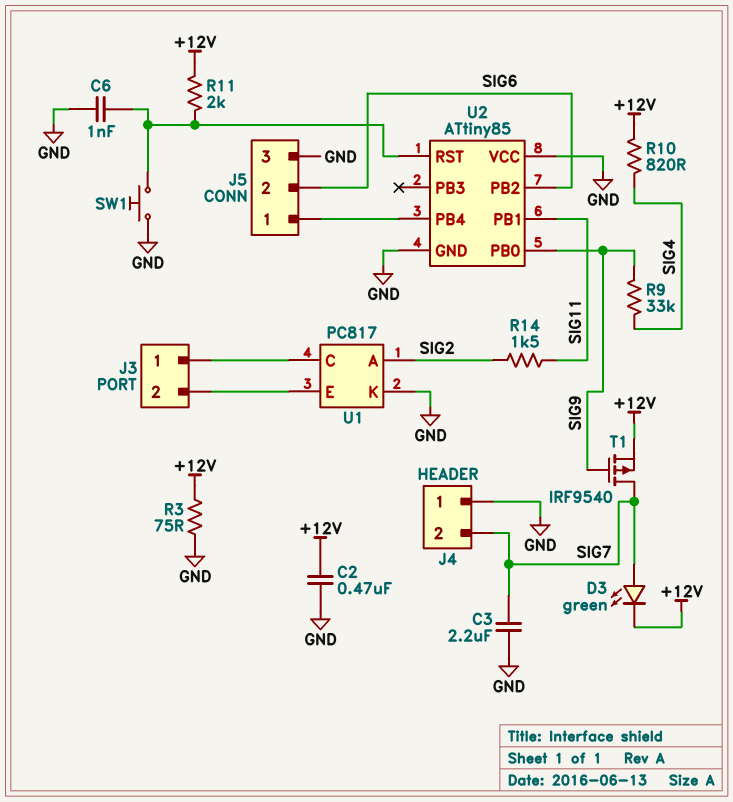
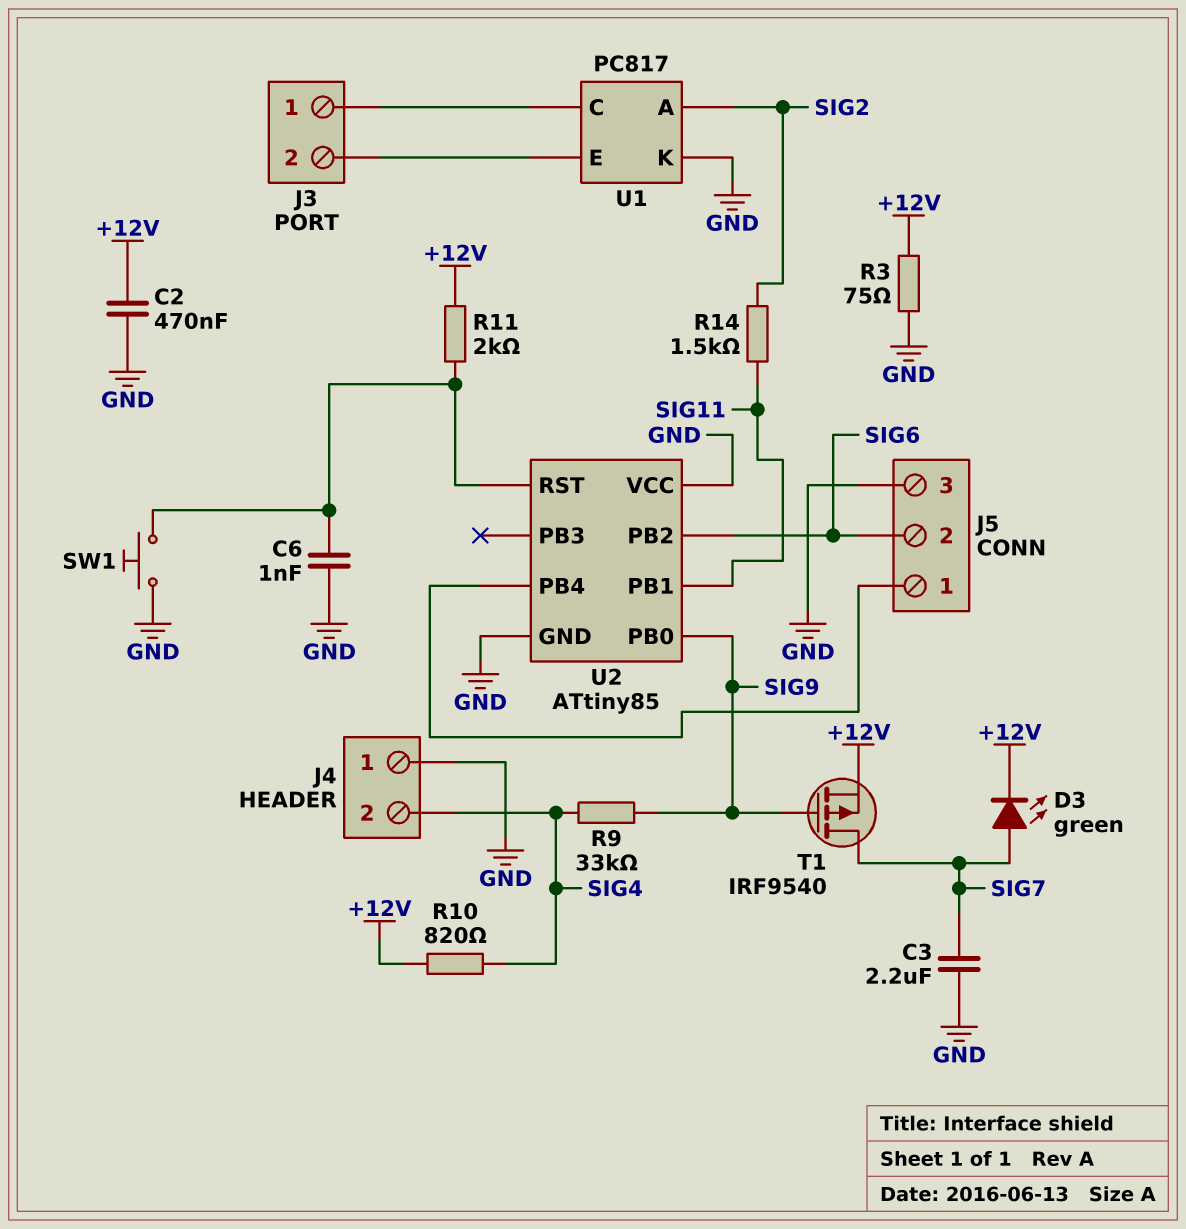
J4 pin 2: SIG7 -> SIG4

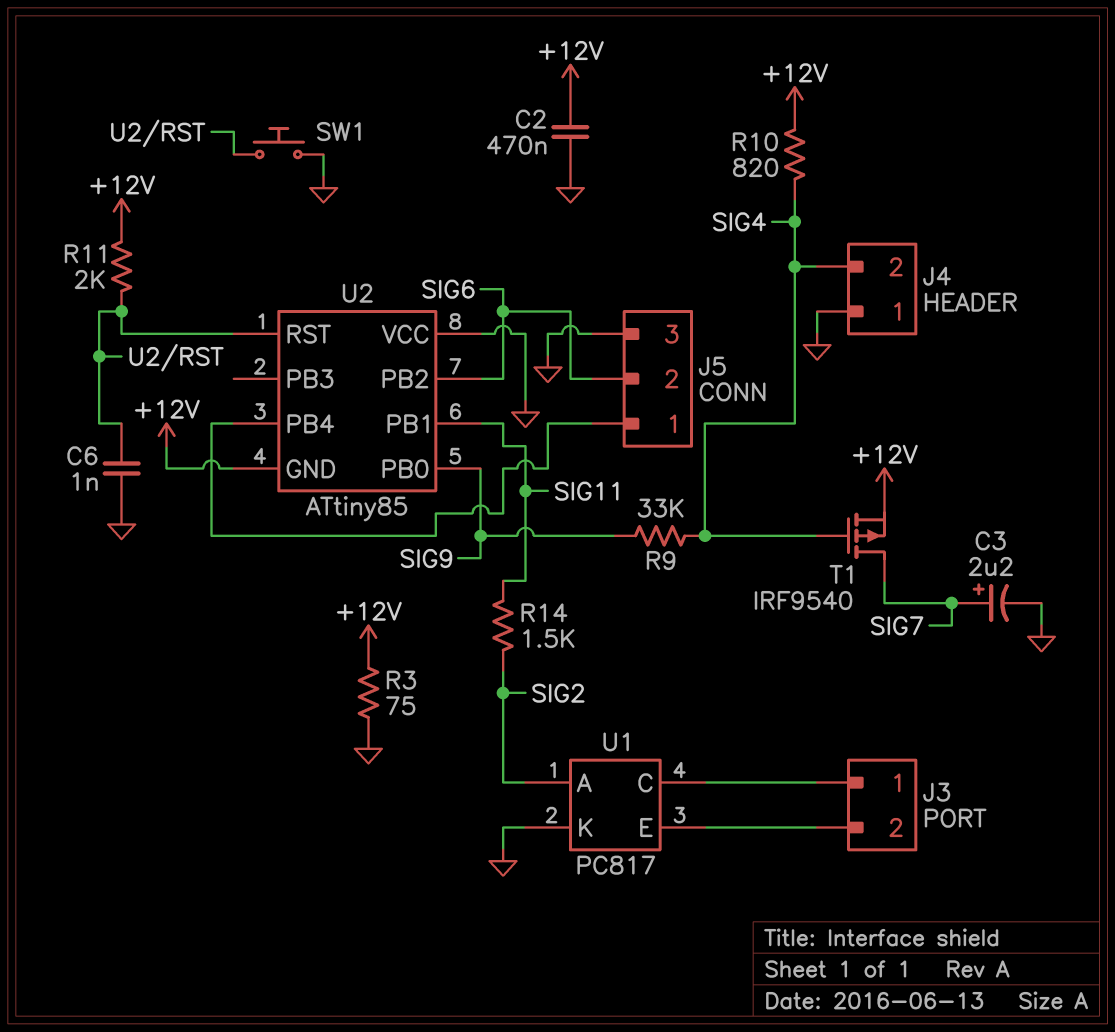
C3: 2.2uF (GND, SIG7) -> 2.2uF (plus SIG7, minus GND)
D3: LED green (A SIG7, K +12V) -> none
T1: PMOS IRF9540 (G SIG9, D SIG7, S +12V) -> PMOS IRF9540 (G SIG4, D SIG7, S +12V)
U2 pin GND: GND -> +12V

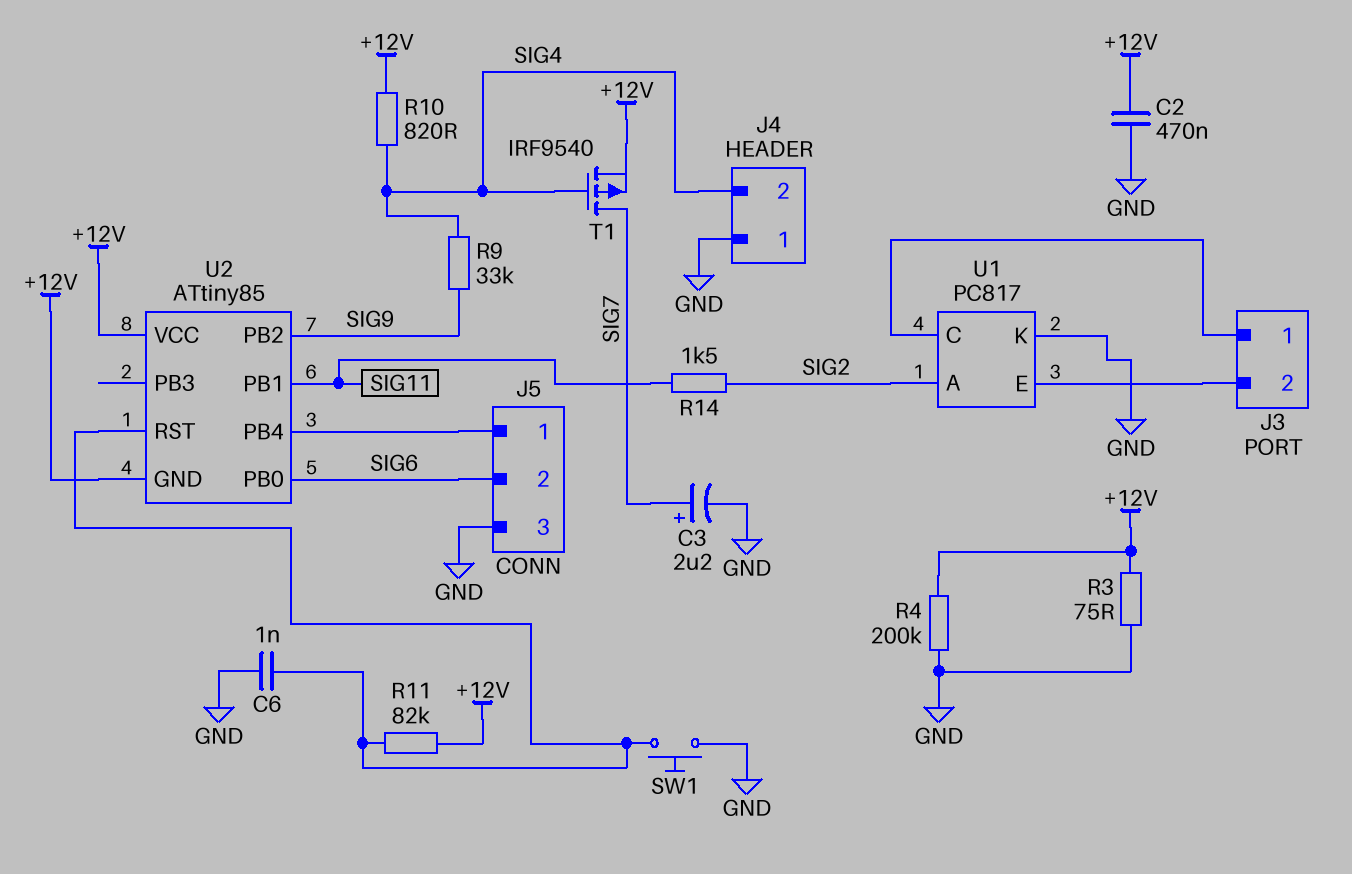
R4: none -> 200k (+12V, GND)
R11: 2k (+12V, U2/RST) -> 82k (+12V, U2/RST)
U2 pin PB0: SIG9 -> SIG6
U2 pin PB2: SIG6 -> SIG9
U2 pin VCC: GND -> +12V

